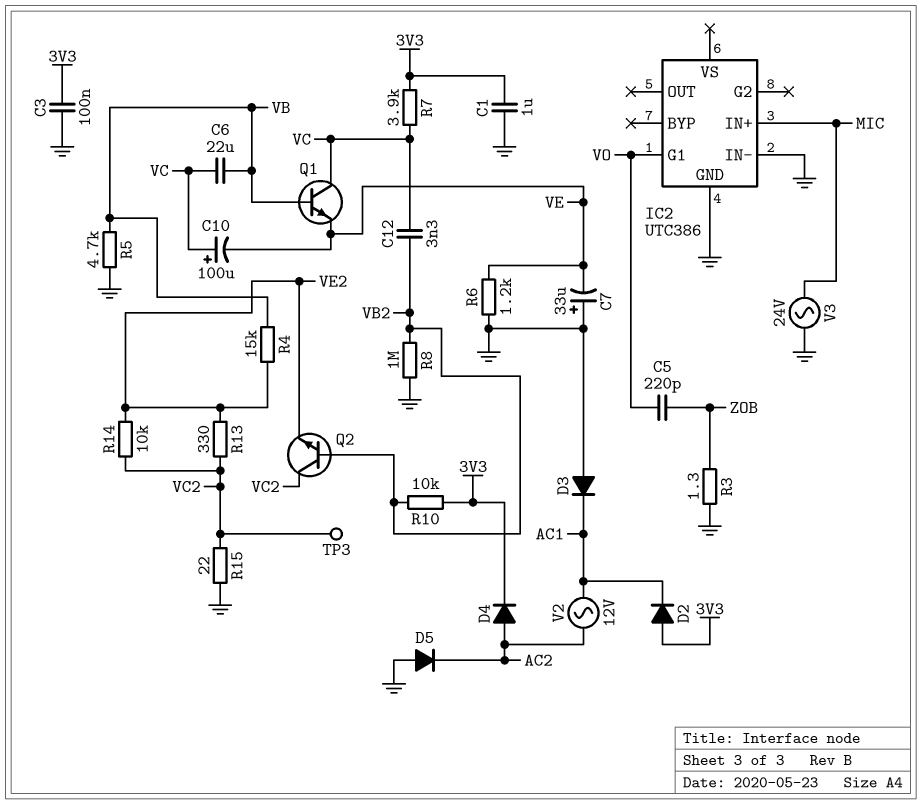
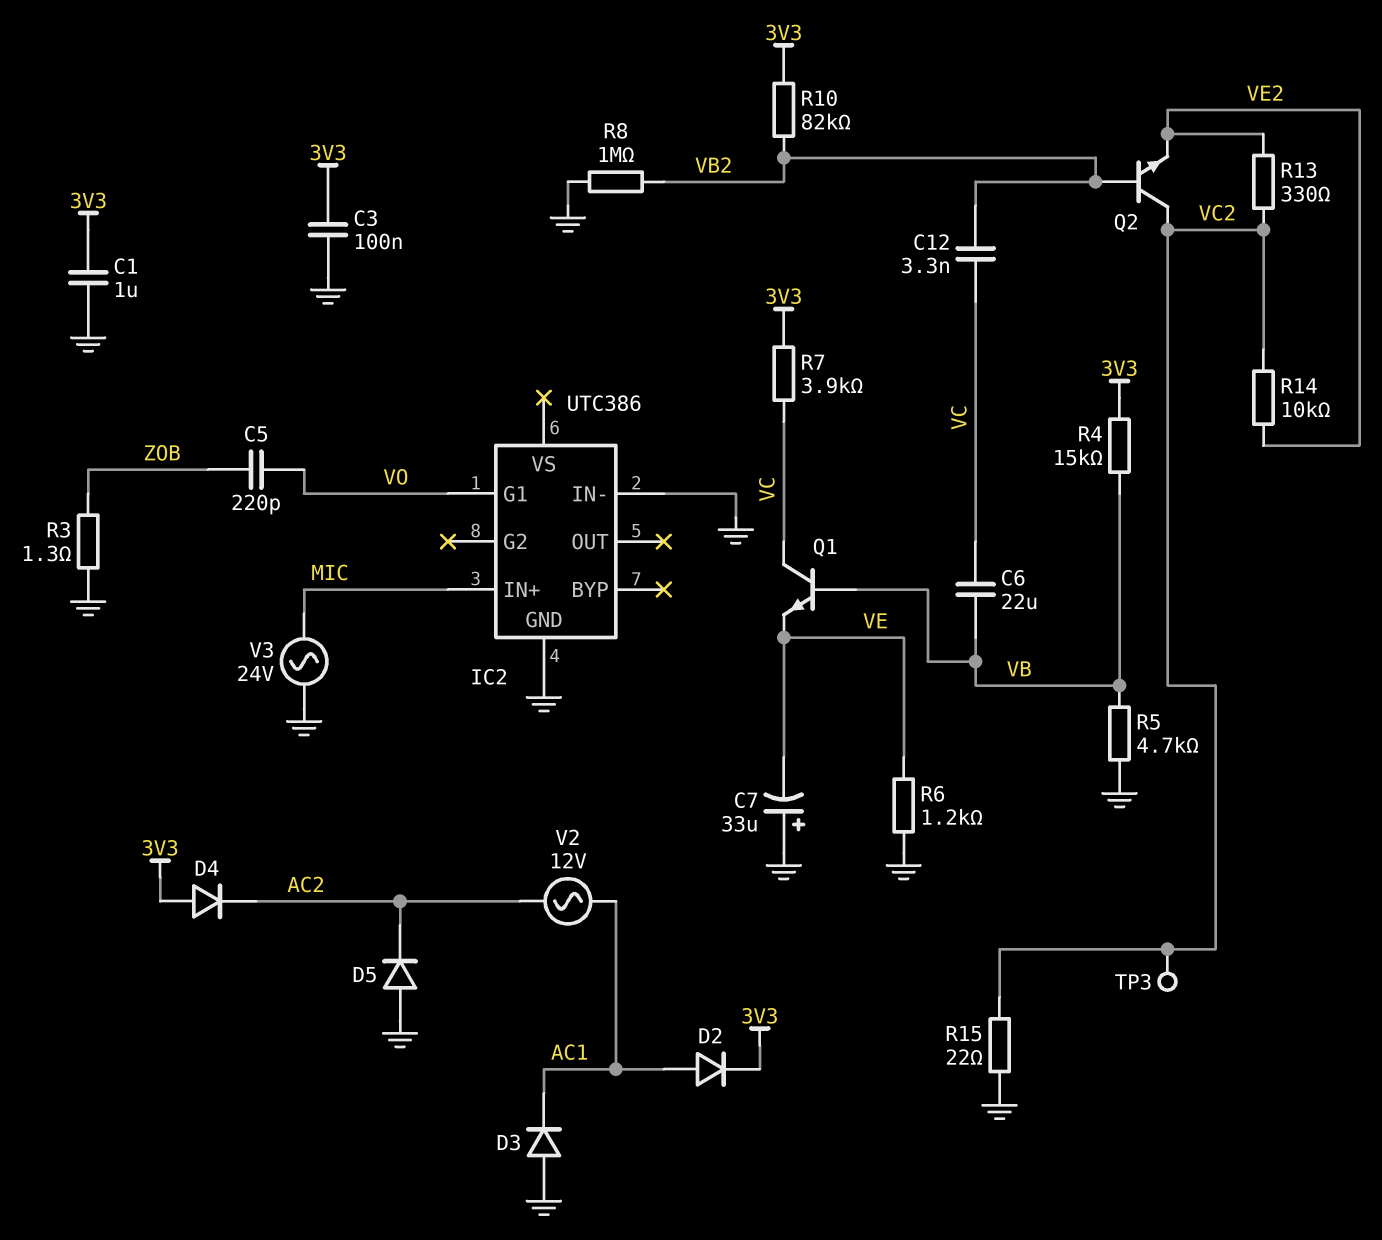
C10: 100uF (plus VC, minus VE) -> none
D2: diode (A 3V3, K AC1) -> diode (A AC1, K 3V3)
D4: diode (A AC2, K 3V3) -> diode (A 3V3, K AC2)
R4: 15k (VB, VE2) -> 15k (3V3, VB)
R10: 10k (3V3, VB2) -> 82k (3V3, VB2)

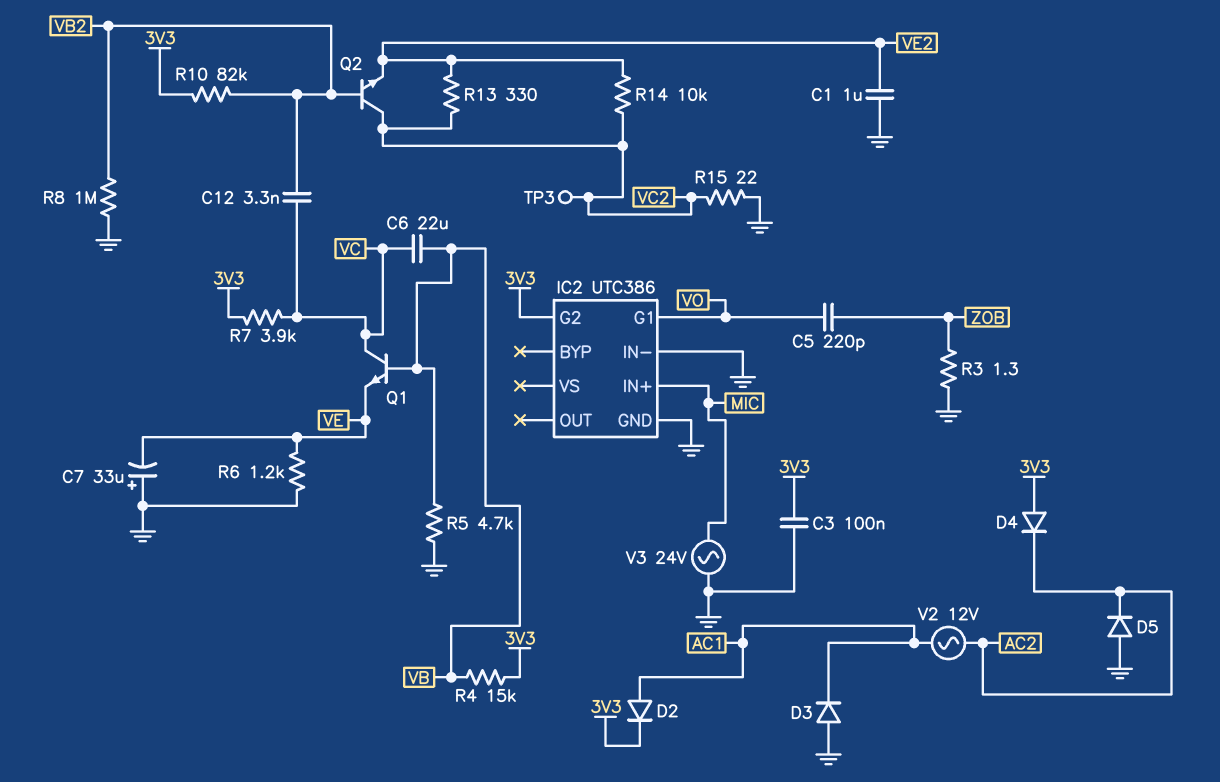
C1: 1uF (3V3, GND) -> 1uF (GND, VE2)
IC2 pin G2: none -> 3V3

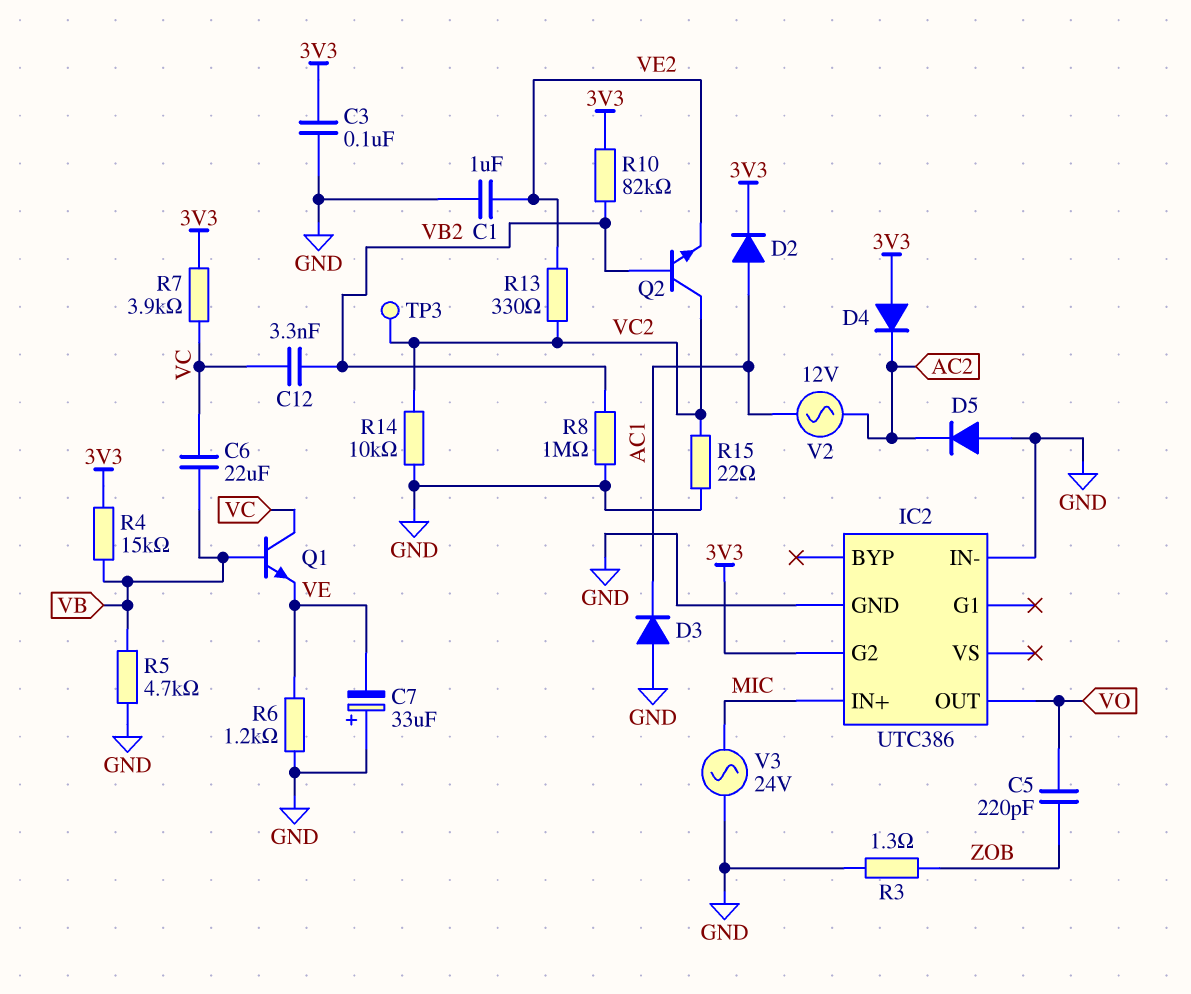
IC2 pin G1: VO -> none
IC2 pin OUT: none -> VO
R14: 10k (VC2, VE2) -> 10k (GND, VC2)

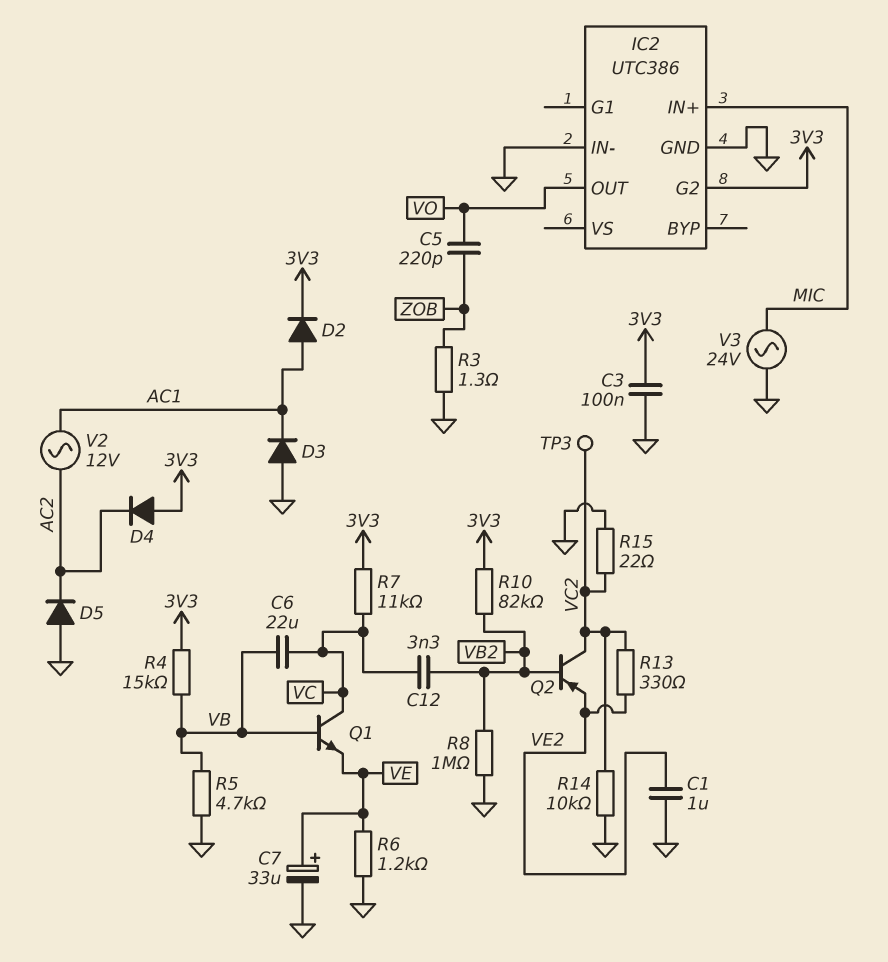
C7: 33uF (plus GND, minus VE) -> 33uF (plus VE, minus GND)
Q2: NPN (B VB2, C VC2, E VE2) -> PNP (B VB2, C VC2, E VE2)
R7: 3.9k (3V3, VC) -> 11k (3V3, VC)

